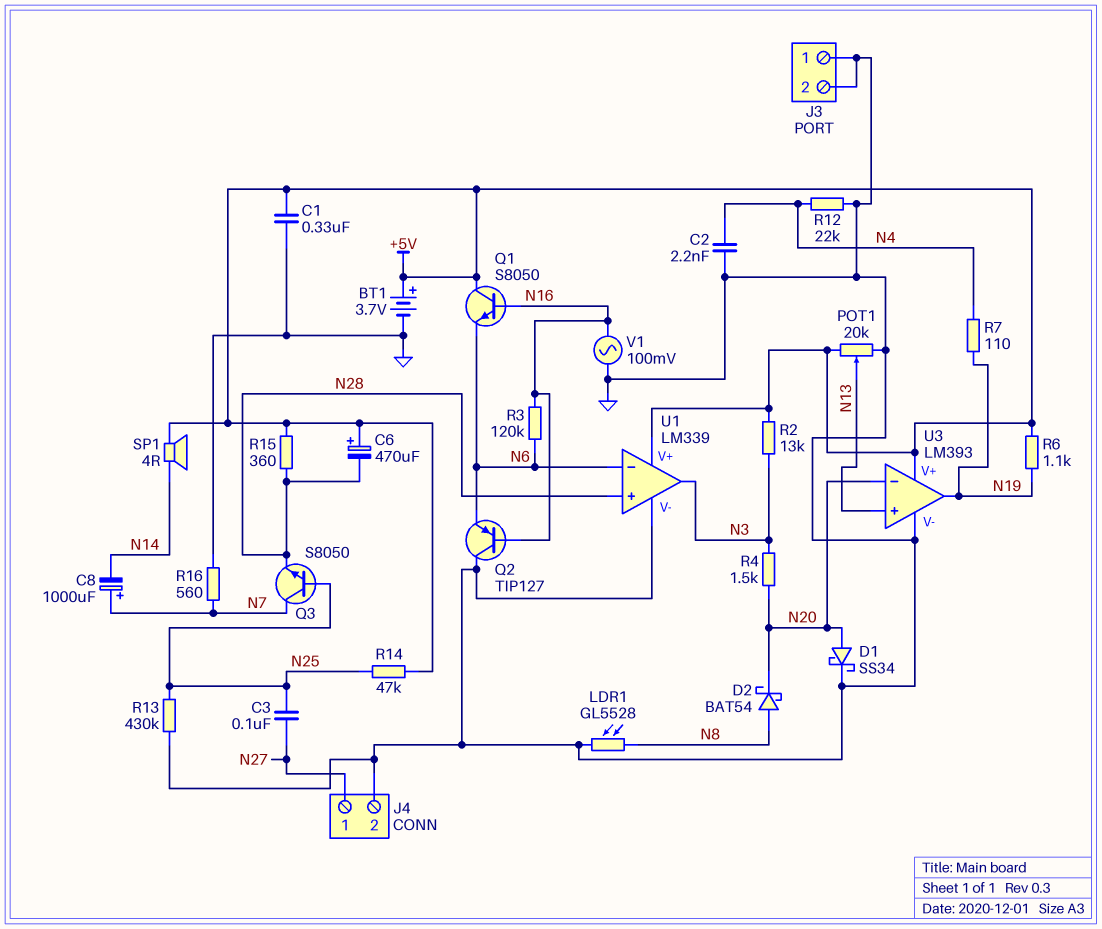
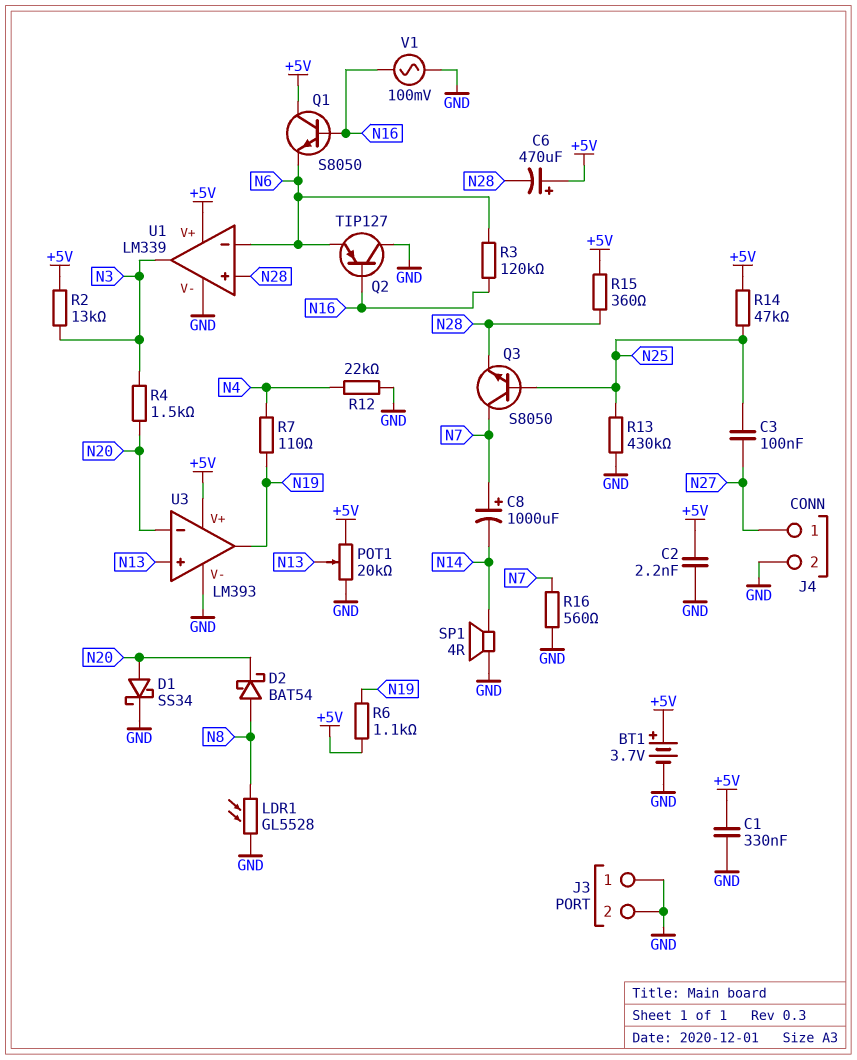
C2: 2.2nF (GND, N4) -> 2.2nF (+5V, GND)
SP1: speaker 4R (+5V, N14) -> speaker 4R (GND, N14)

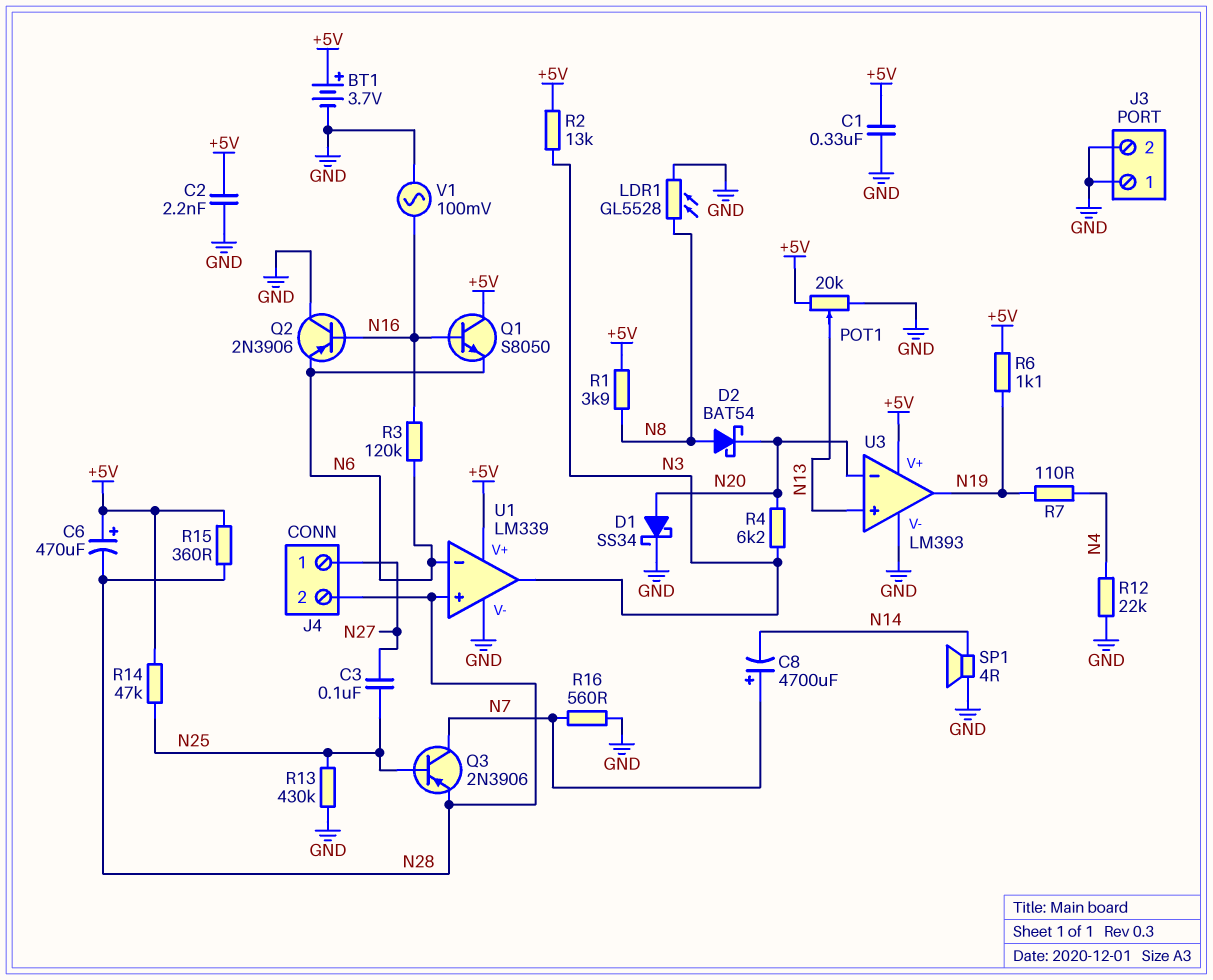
C8: 1000uF (plus N7, minus N14) -> 4700uF (plus N7, minus N14)
J4 pin 2: GND -> N28
Q2: PNP TIP127 (B N16, C GND, E N6) -> PNP 2N3906 (B N16, C GND, E N6)
Q3: NPN S8050 (B N25, C N7, E N28) -> PNP 2N3906 (B N25, C N7, E N28)
R1: none -> 3.9k (+5V, N8)
R4: 1.5k (N3, N20) -> 6.2k (N3, N20)

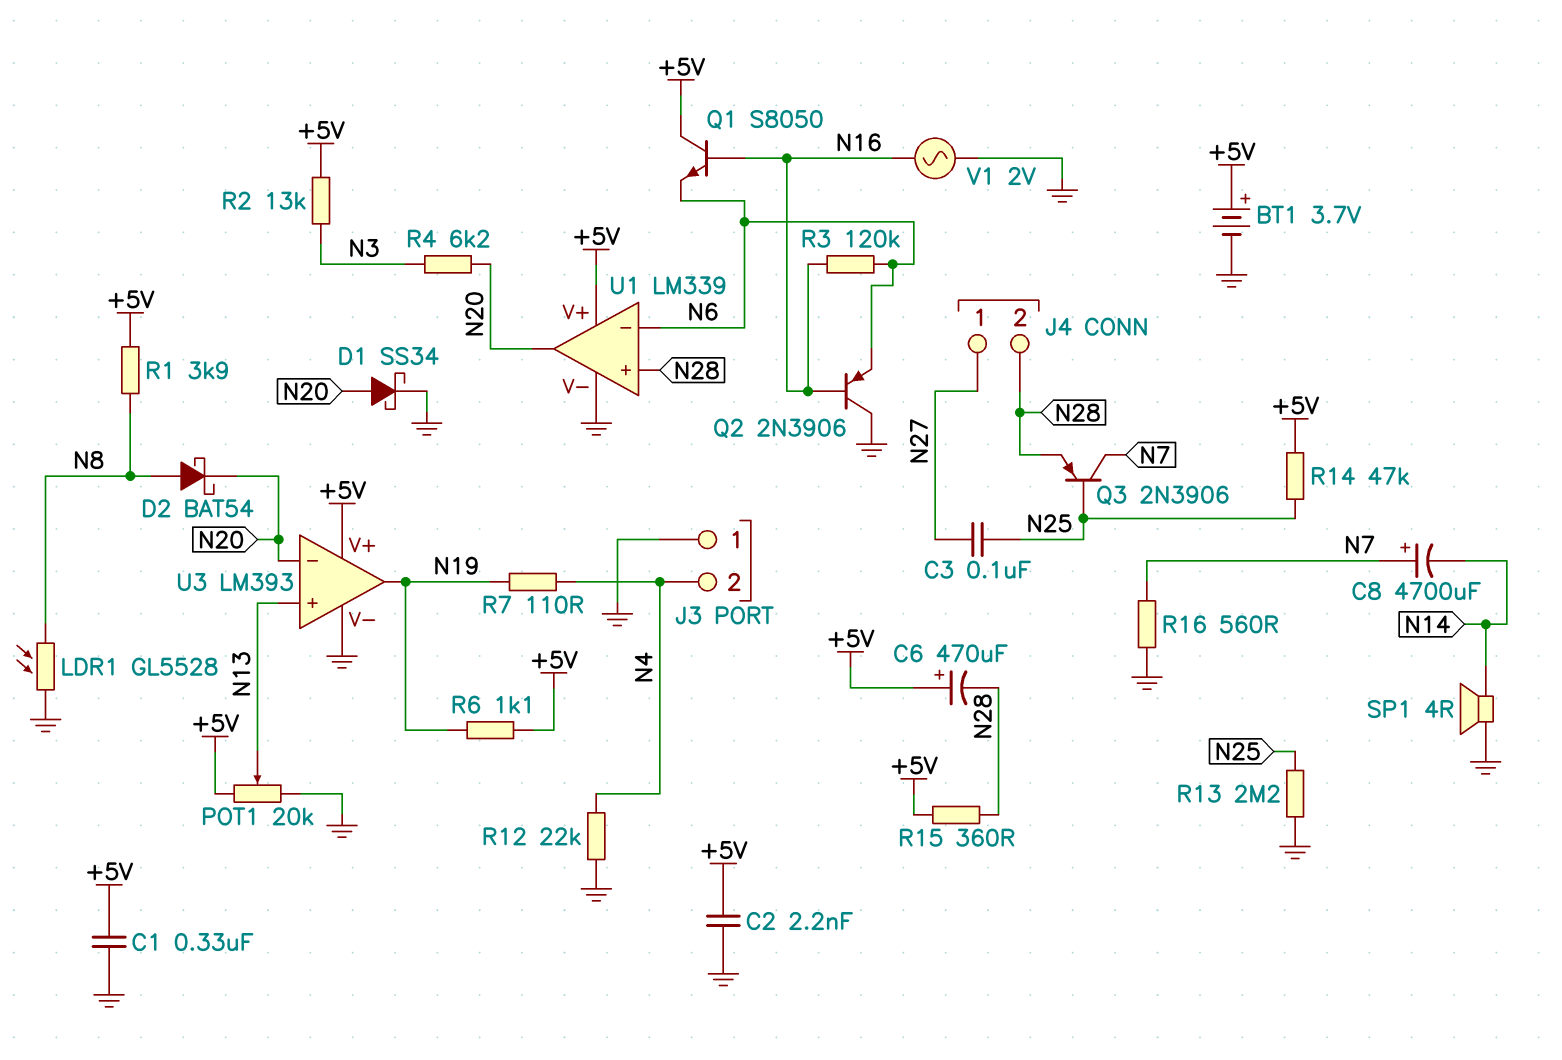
J3 pin 2: GND -> N4
R13: 430k (GND, N25) -> 2.2M (GND, N25)
U1 pin out: N3 -> N20
V1: AC 100mV (GND, N16) -> AC 2V (GND, N16)

